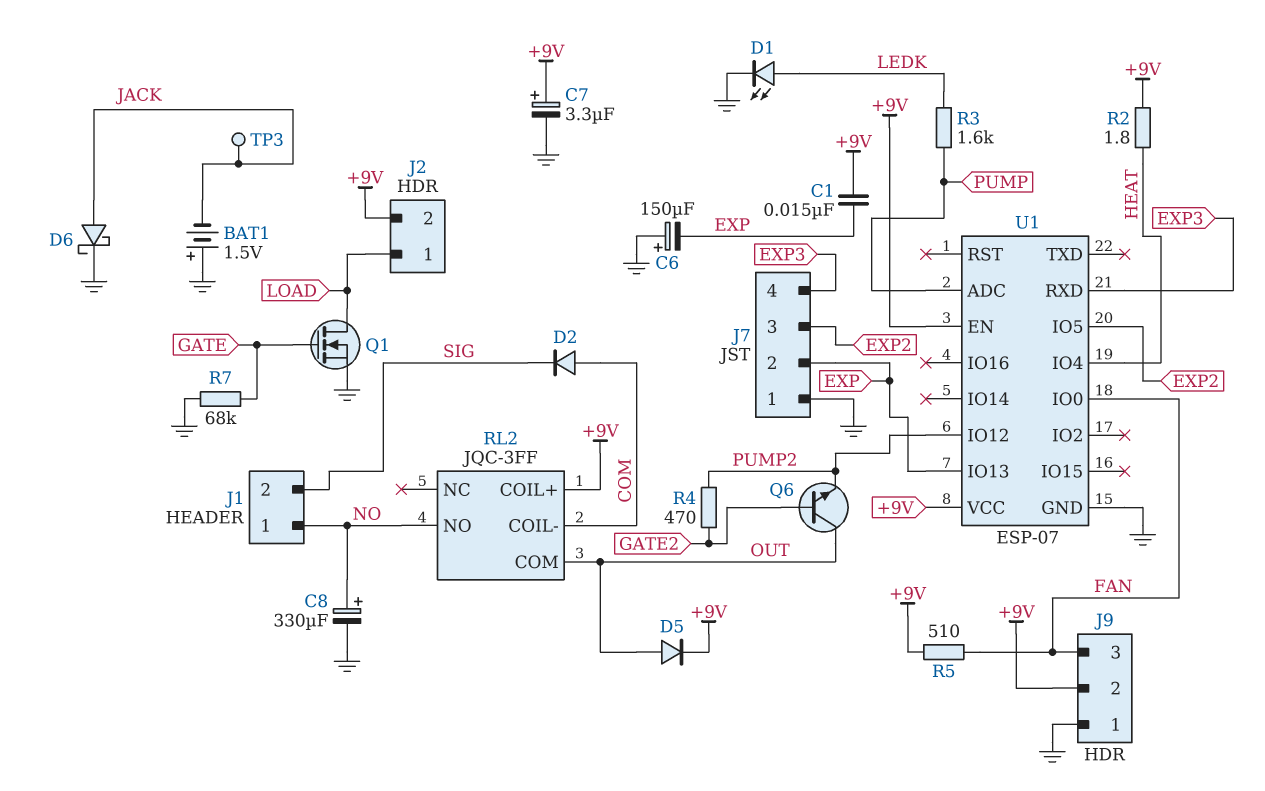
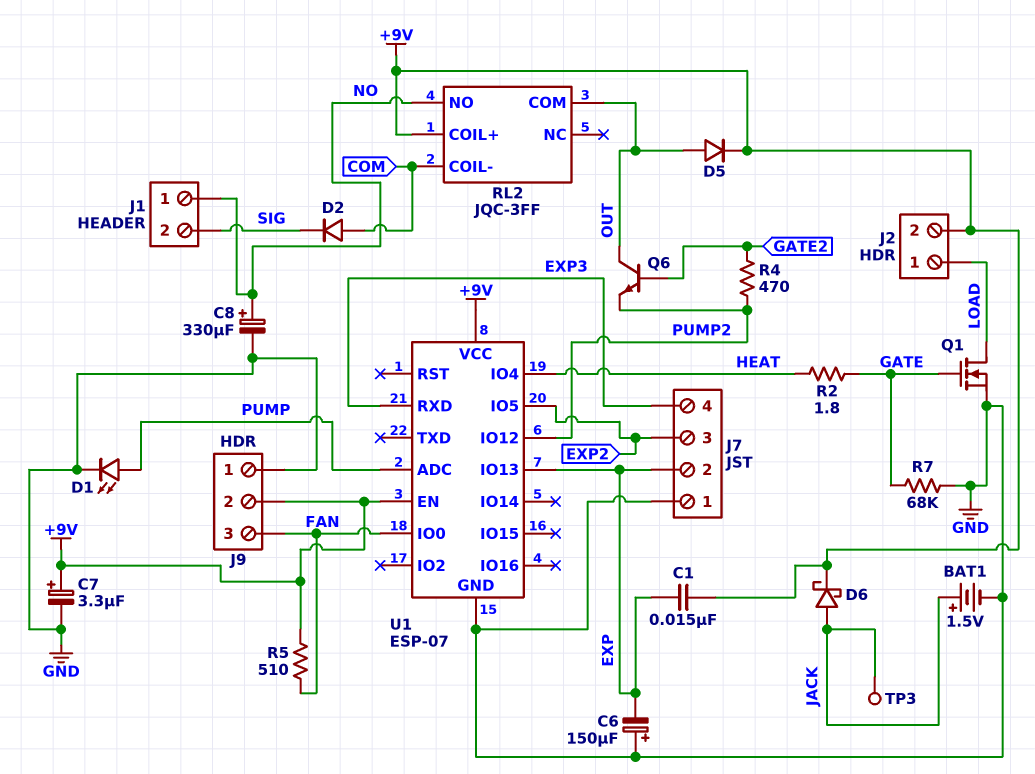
BAT1: 1.5V (plus GND, minus JACK) -> 1.5V (plus JACK, minus GND)
D1: LED (A LEDK, K GND) -> LED (A PUMP, K GND)
D6: schottky (A JACK, K GND) -> schottky (A JACK, K +9V)
R2: 1.8 (+9V, HEAT) -> 1.8 (GATE, HEAT)
R3: 1.6k (LEDK, PUMP) -> none

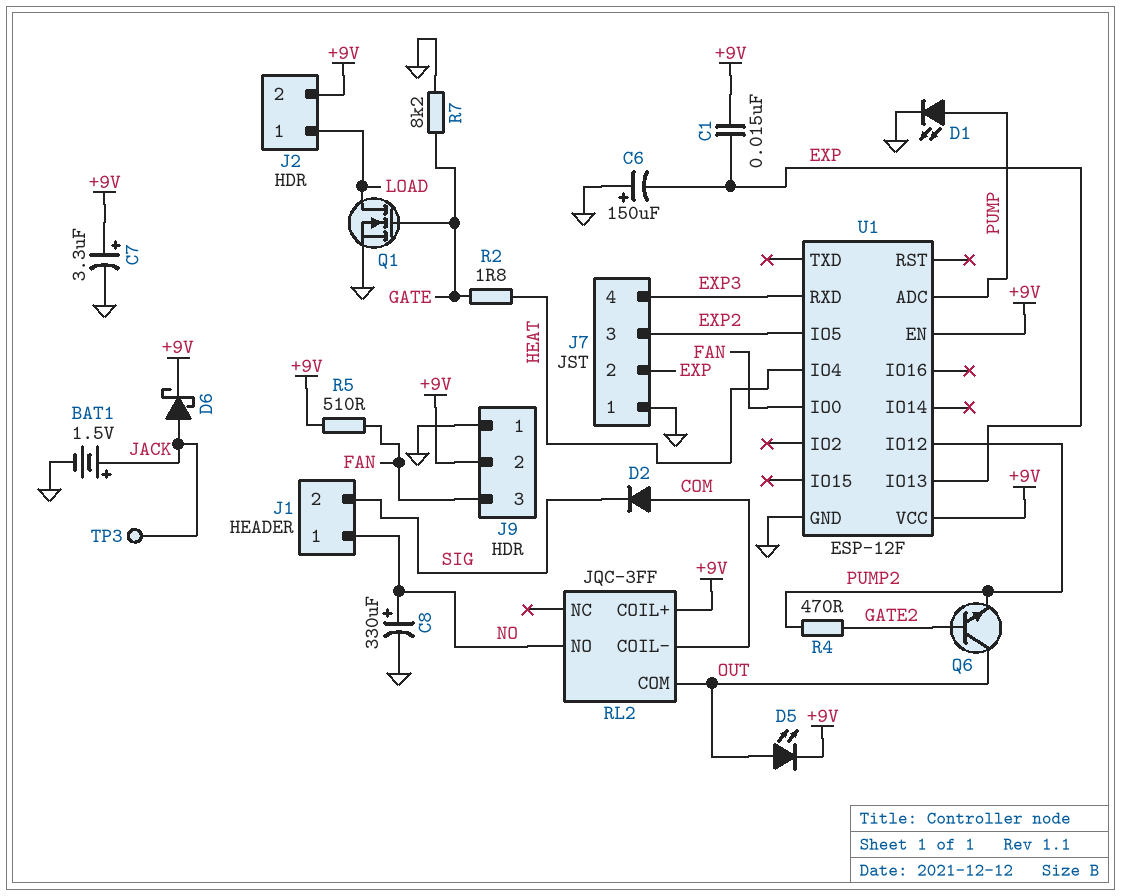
D5: diode (A OUT, K +9V) -> LED (A OUT, K +9V)
R7: 68k (GATE, GND) -> 8.2k (GATE, GND)
U1: ESP-07 -> ESP-12F

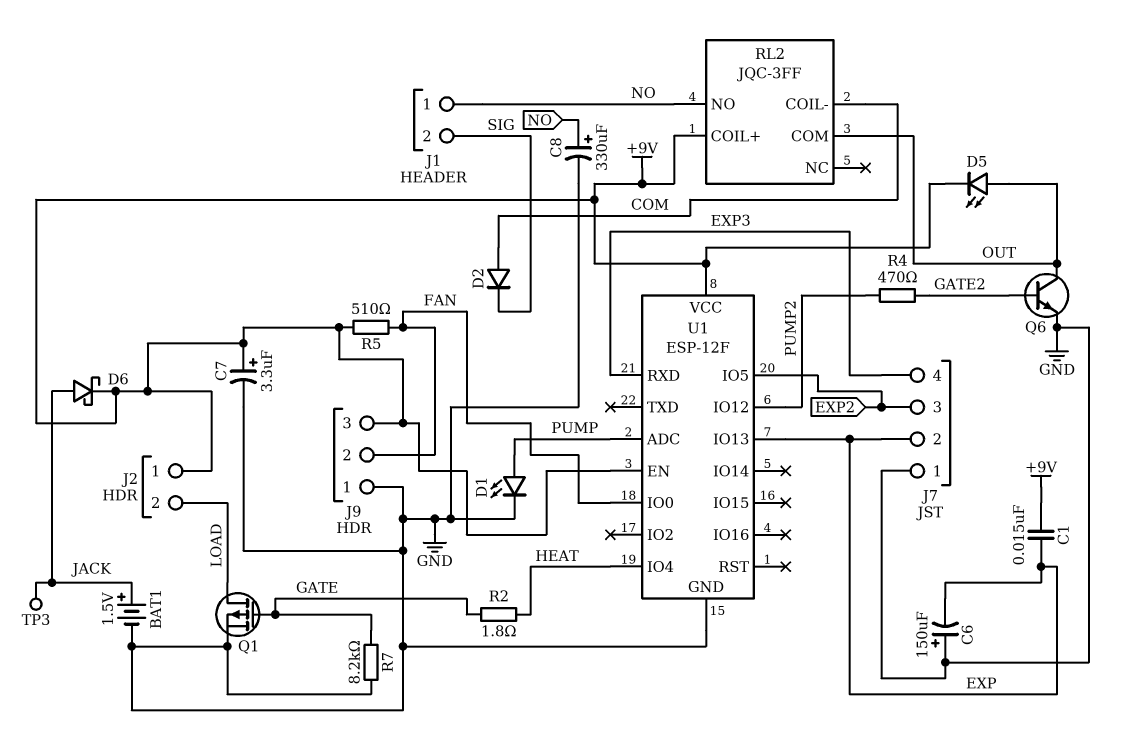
J2 pin 1: LOAD -> +9V
J2 pin 2: +9V -> LOAD
J9 pin 2: +9V -> FAN
J9 pin 3: FAN -> +9V
Q1: NMOS (G GATE, D LOAD, S GND) -> PMOS (G GATE, D LOAD, S GND)
Q6: NPN (B GATE2, C OUT, E PUMP2) -> NPN (B GATE2, C OUT, E GND)

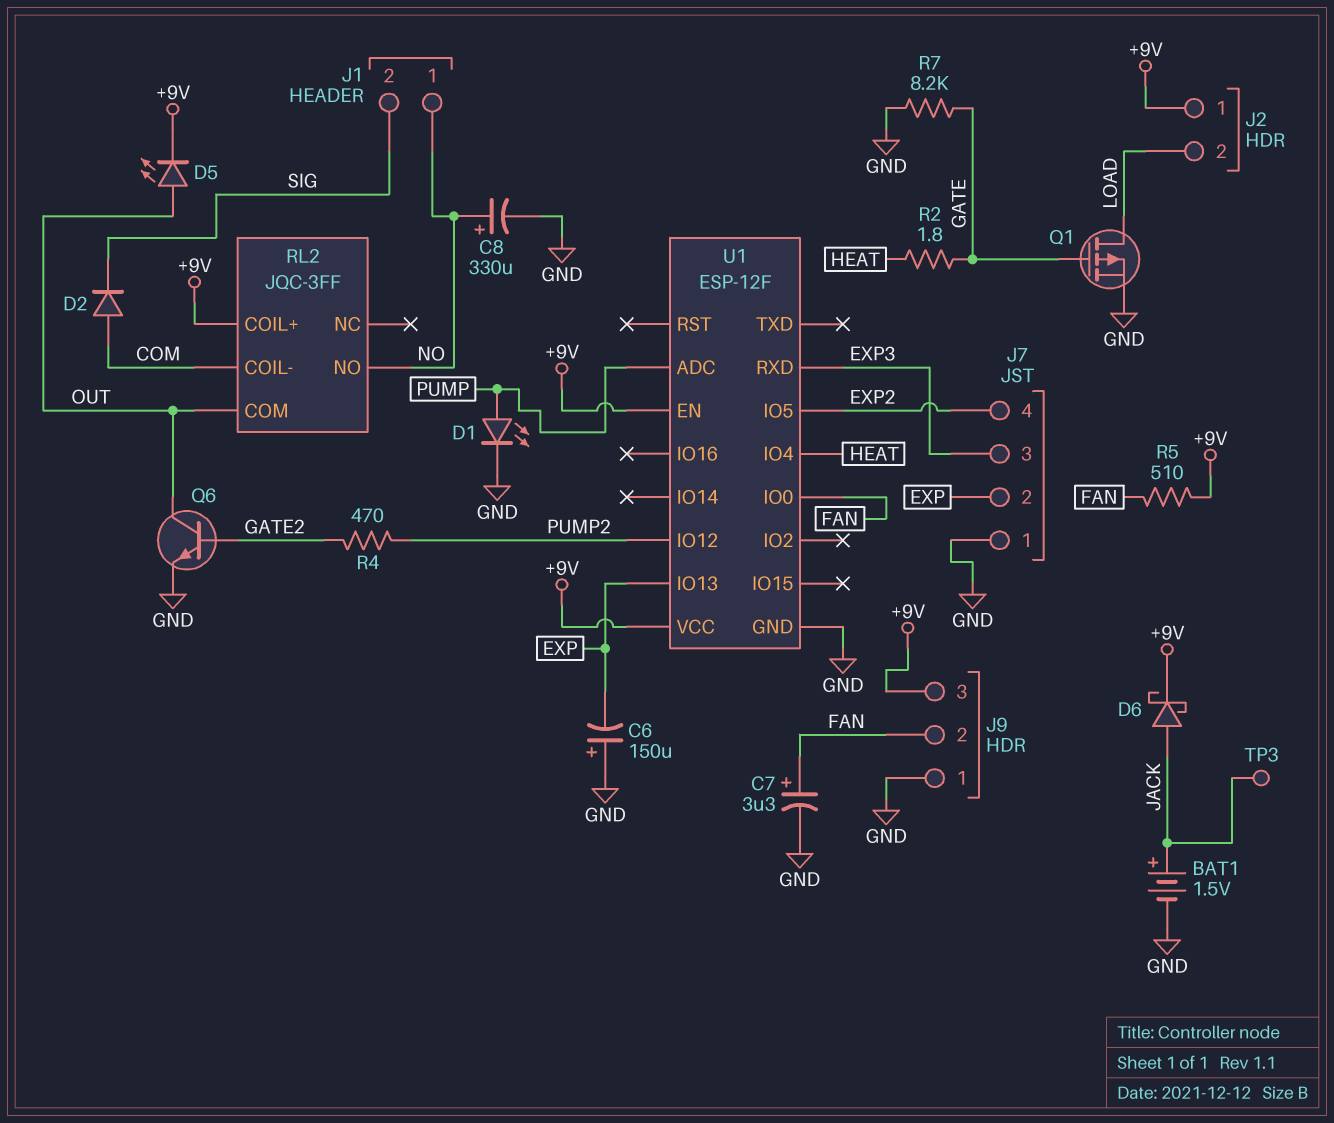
C1: 15nF (+9V, EXP) -> none
C7: 3.3uF (plus +9V, minus GND) -> 3.3uF (plus FAN, minus GND)
J7 pin 3: EXP2 -> EXP3
J7 pin 4: EXP3 -> EXP2

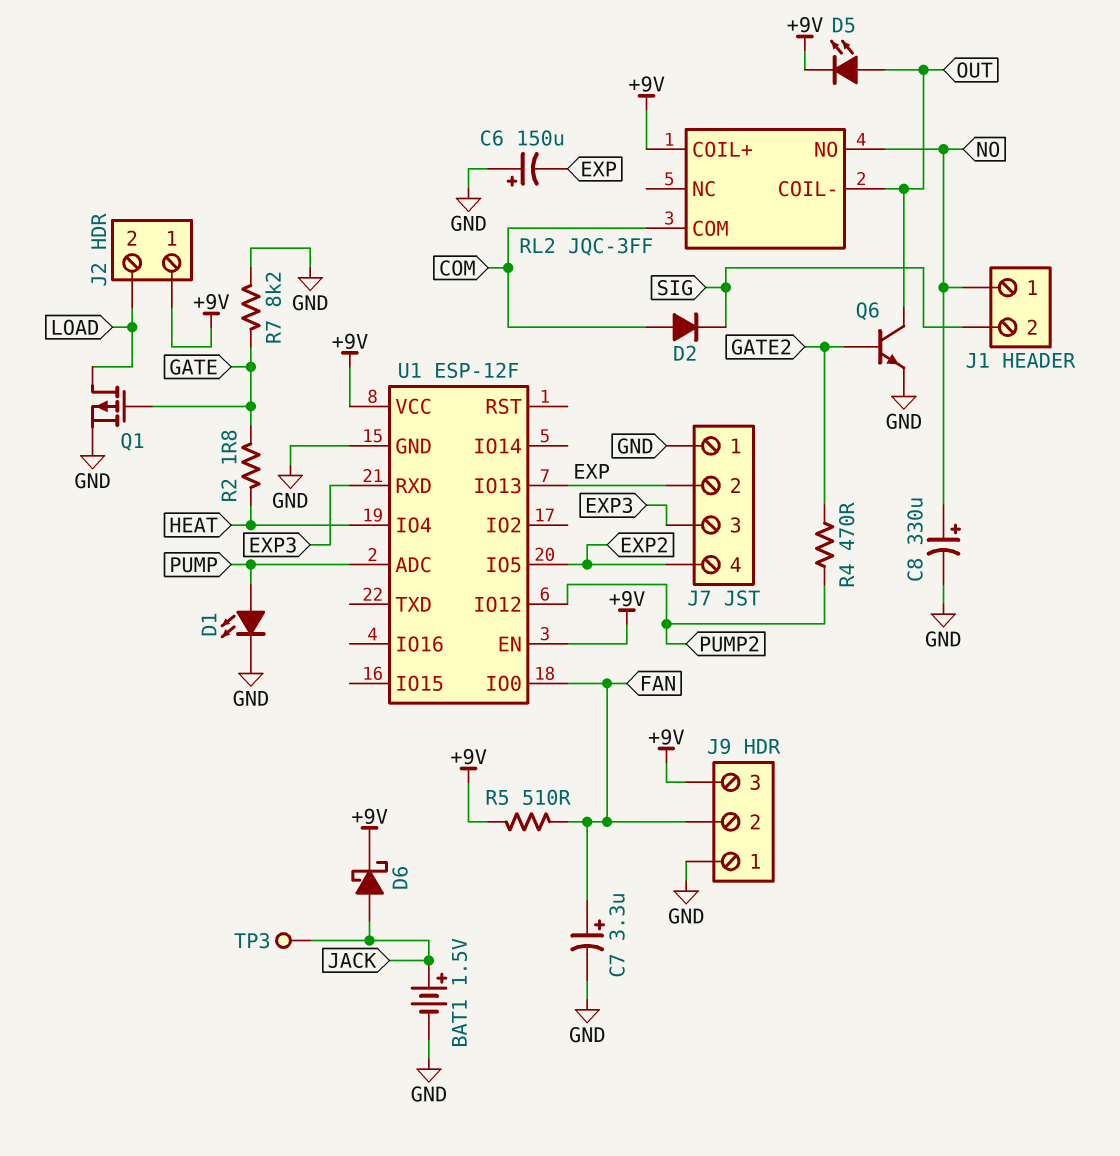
RL2 pin COIL-: COM -> OUT
RL2 pin COM: OUT -> COM

